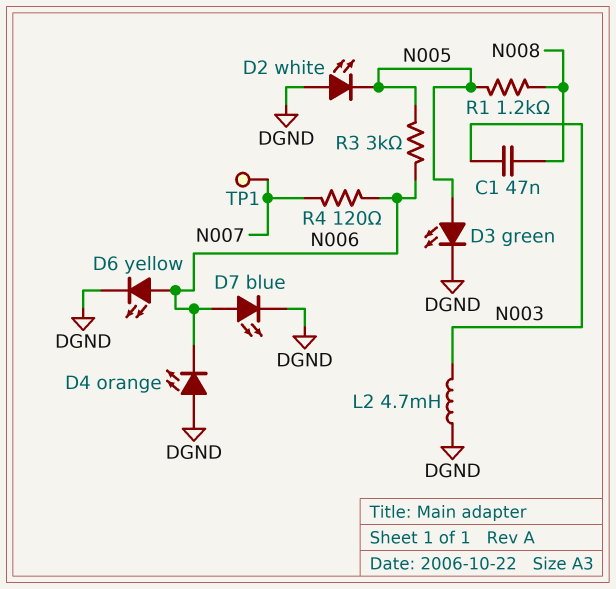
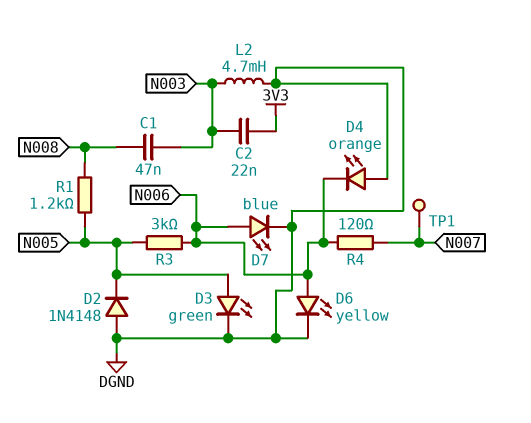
C2: none -> 22nF (3V3, N003)
D2: LED white (A DGND, K N005) -> diode 1N4148 (A DGND, K N005)

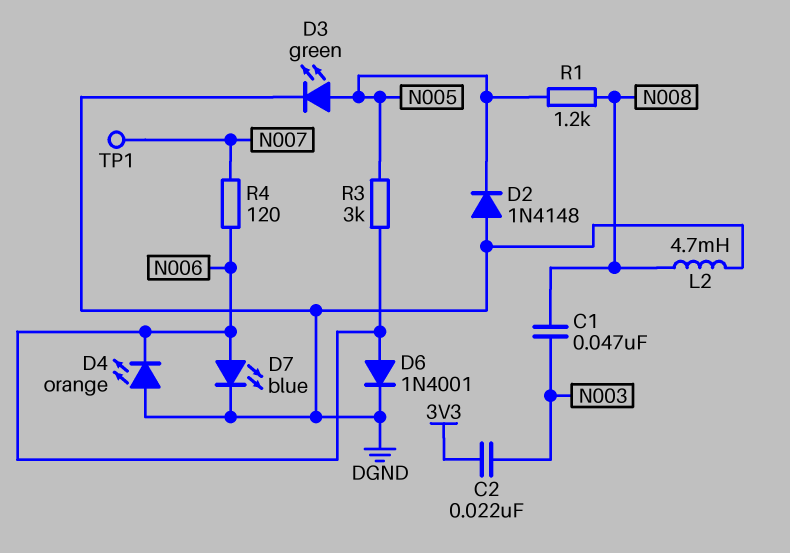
D6: LED yellow (A N006, K DGND) -> diode 1N4001 (A N006, K DGND)
L2: 4.7mH (DGND, N003) -> 4.7mH (DGND, N008)

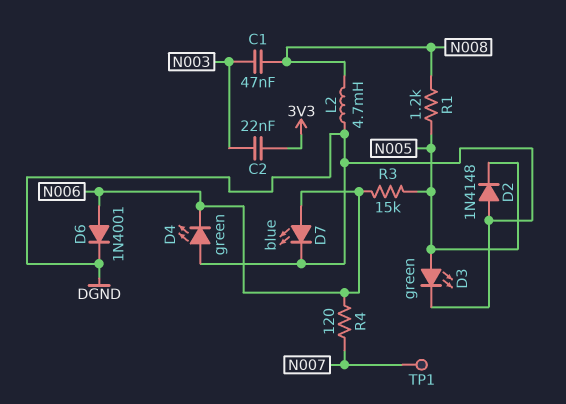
D4: LED orange (A DGND, K N006) -> LED green (A DGND, K N006)
R3: 3k (N005, N006) -> 15k (N005, N006)

